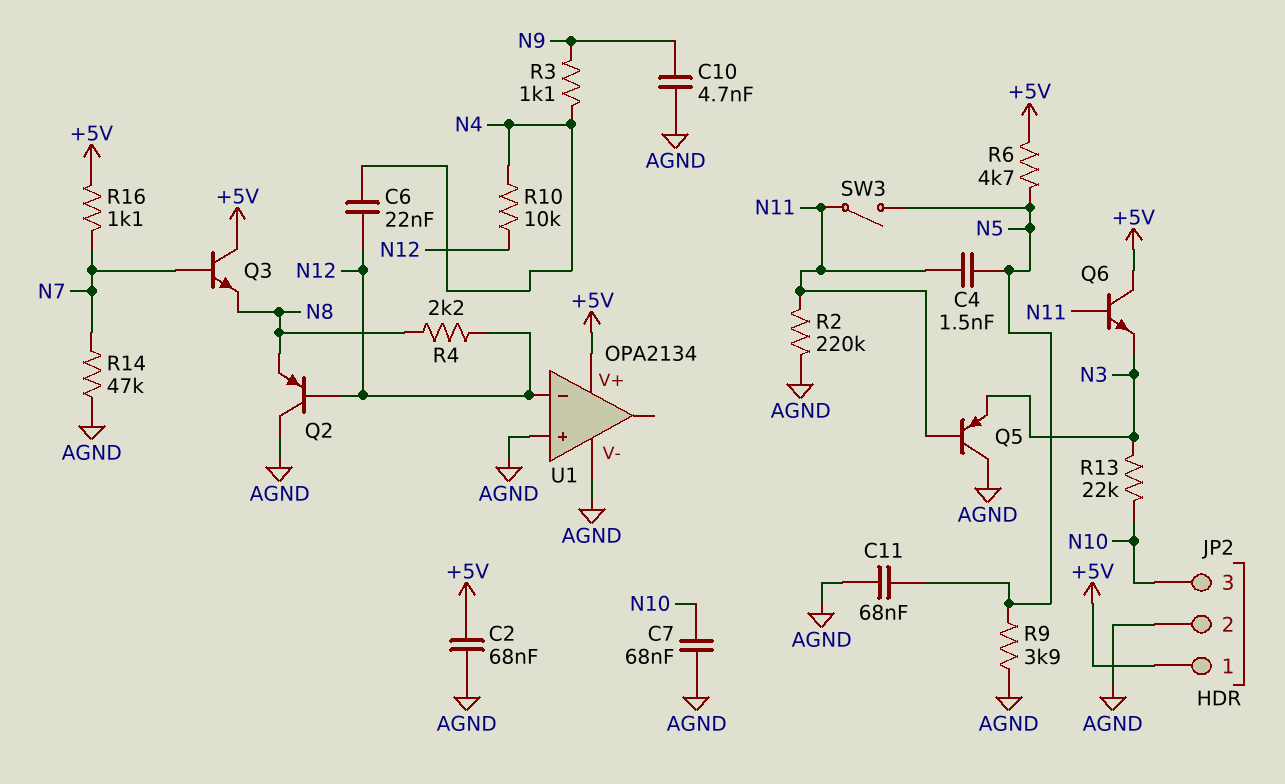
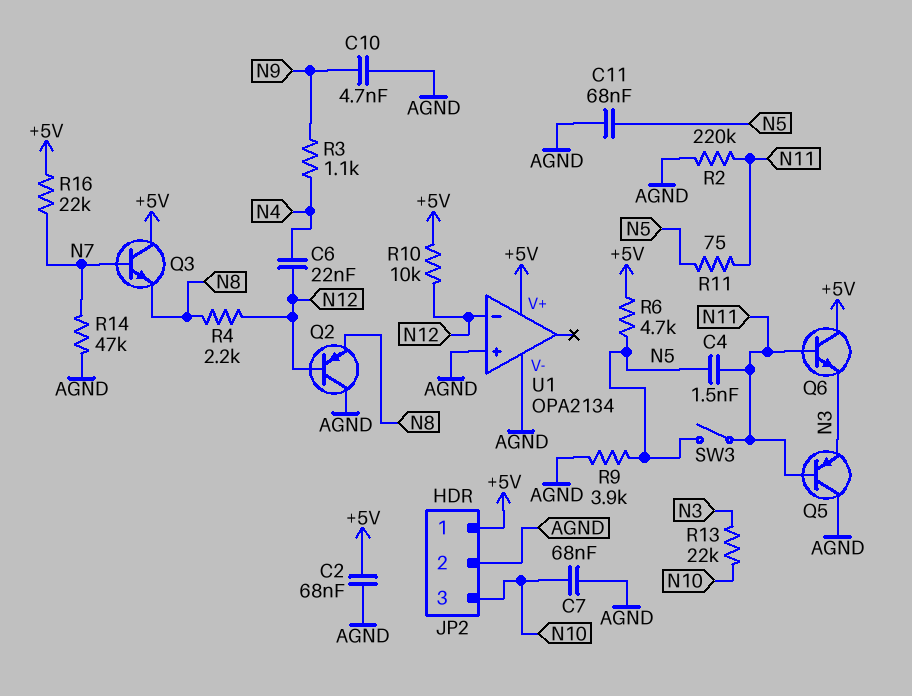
R10: 10k (N4, N12) -> 10k (+5V, N12)
R11: none -> 75 (N5, N11)
R16: 1.1k (+5V, N7) -> 22k (+5V, N7)

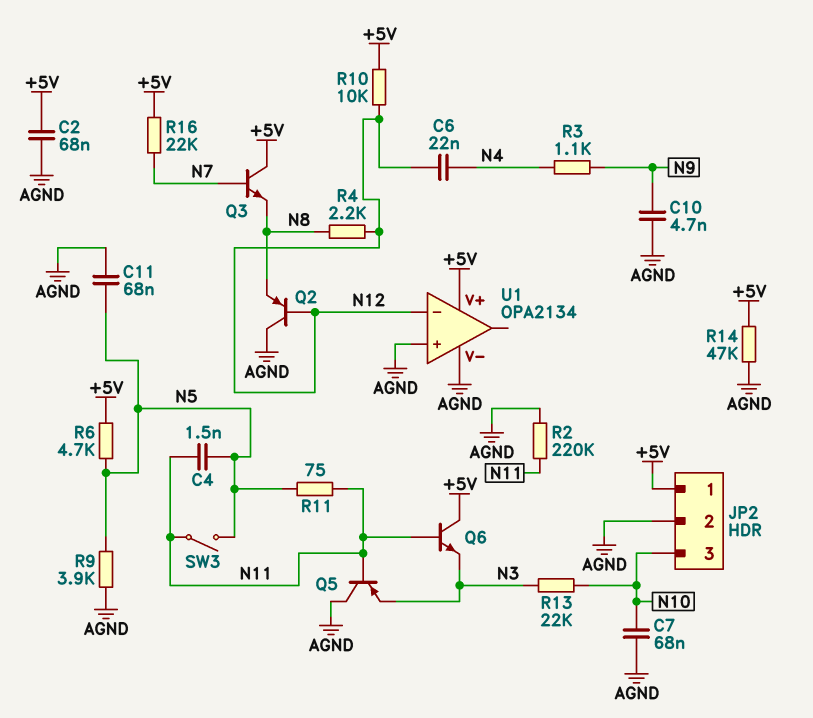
R14: 47k (AGND, N7) -> 47k (+5V, AGND)

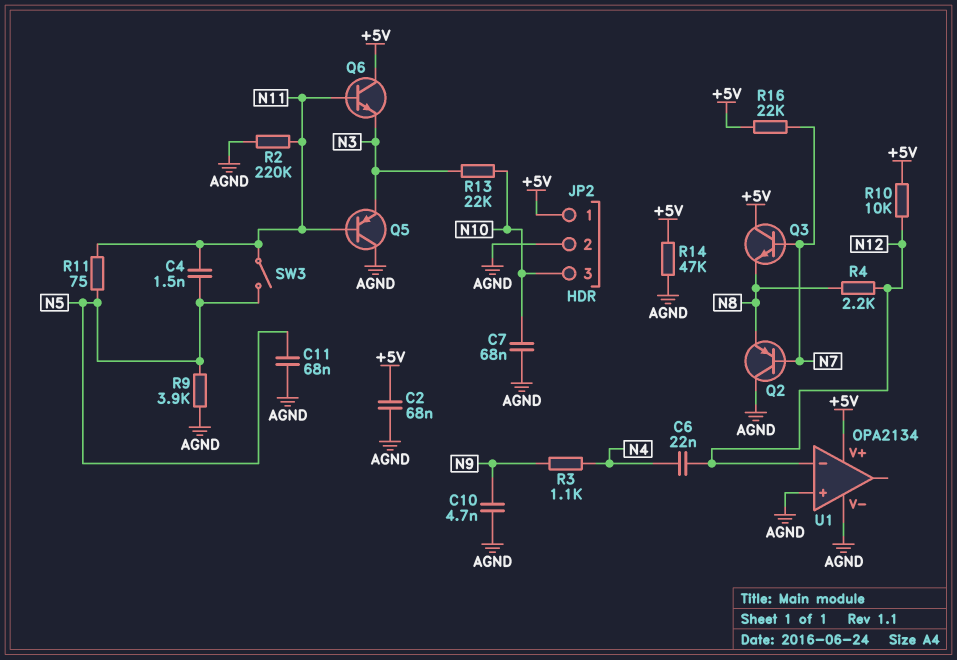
Q2: PNP (B N12, C AGND, E N8) -> PNP (B N7, C AGND, E N8)
R6: 4.7k (+5V, N5) -> none

